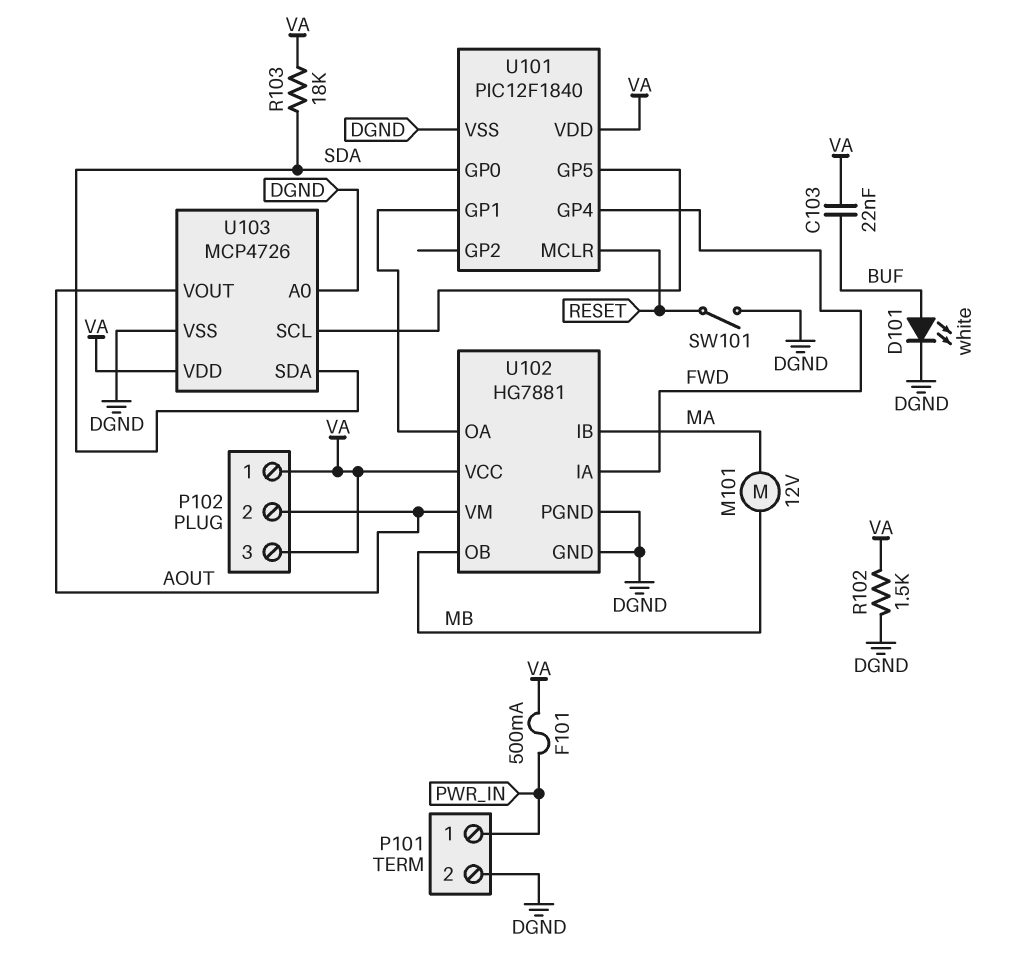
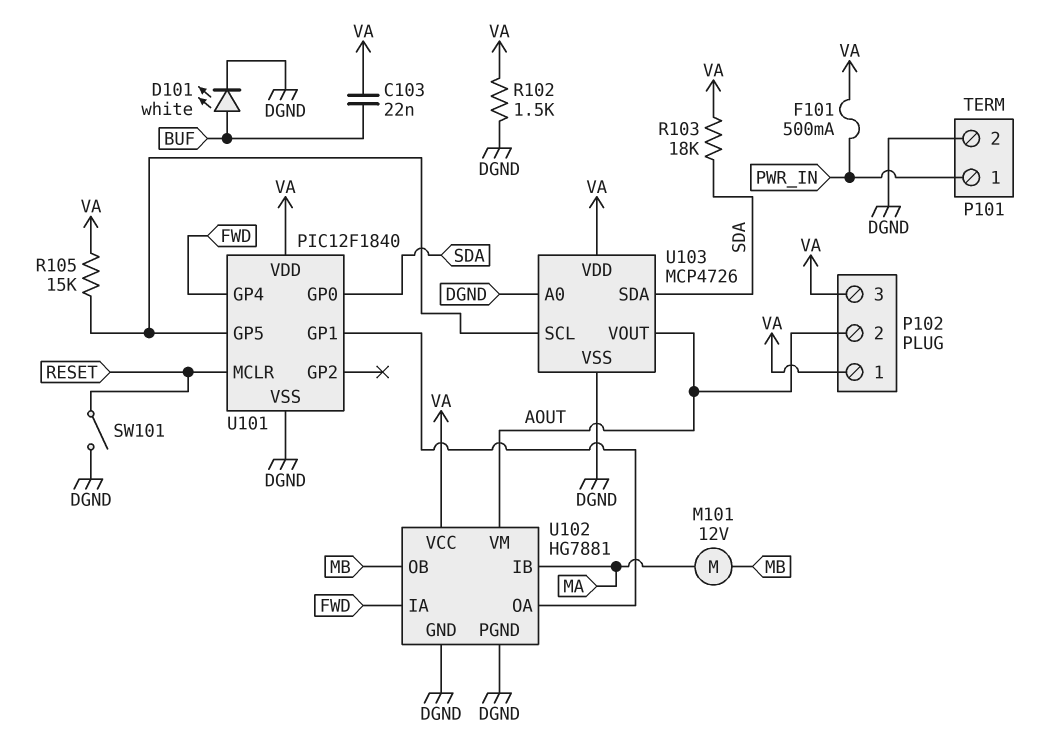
R105: none -> 15k (U101/GP5, VA)

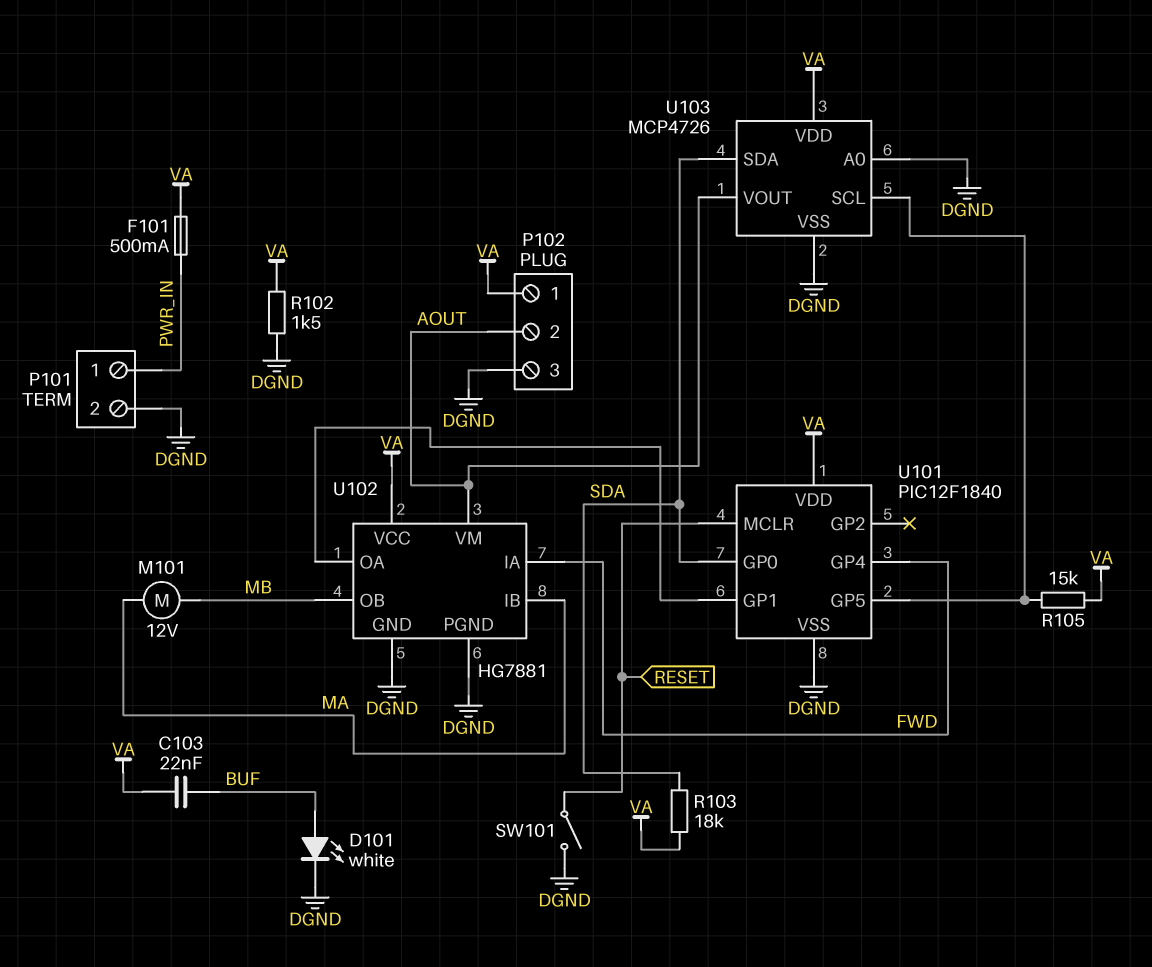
P102 pin 3: VA -> DGND

